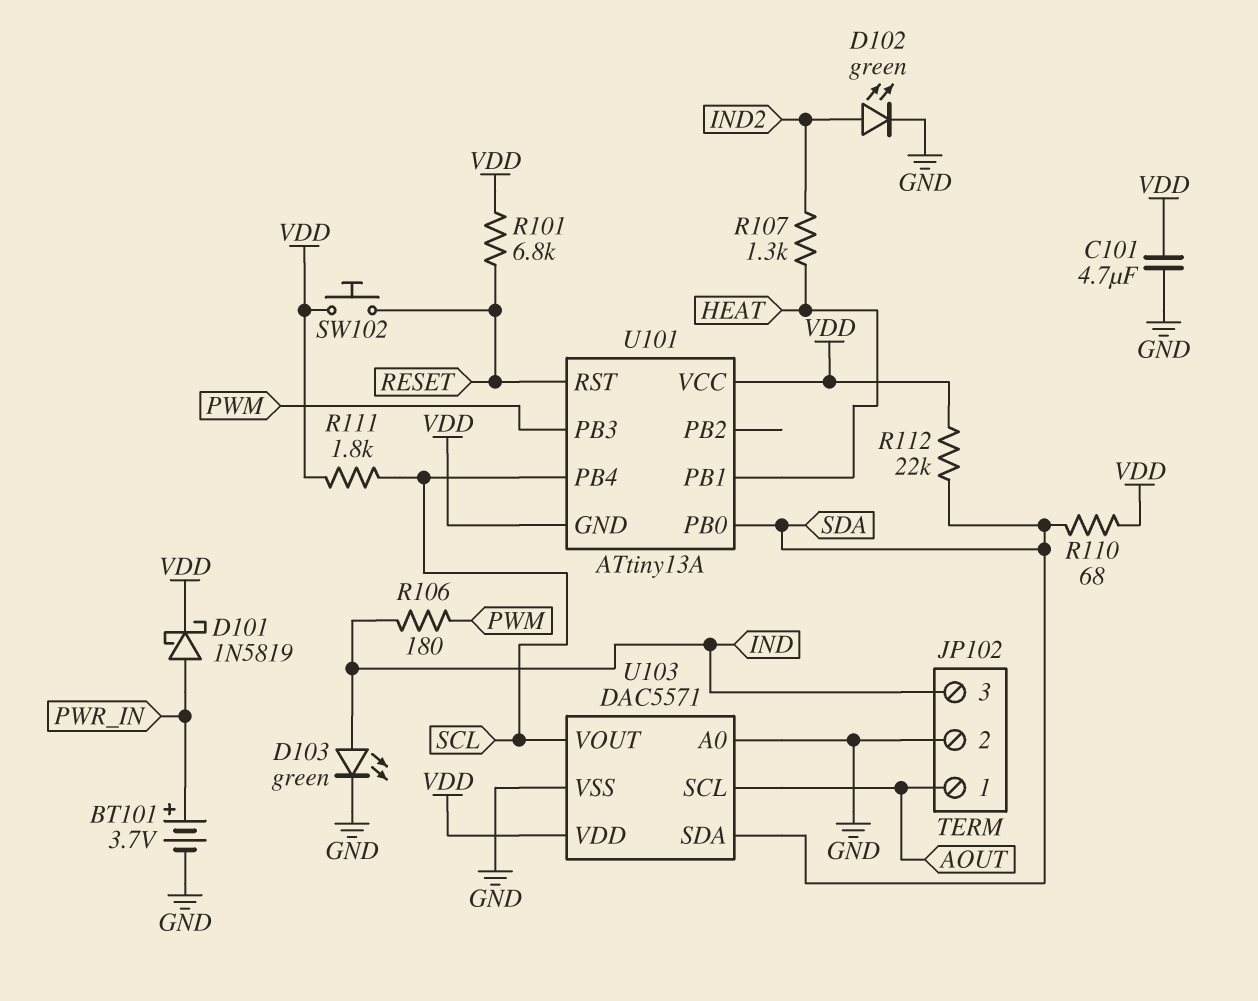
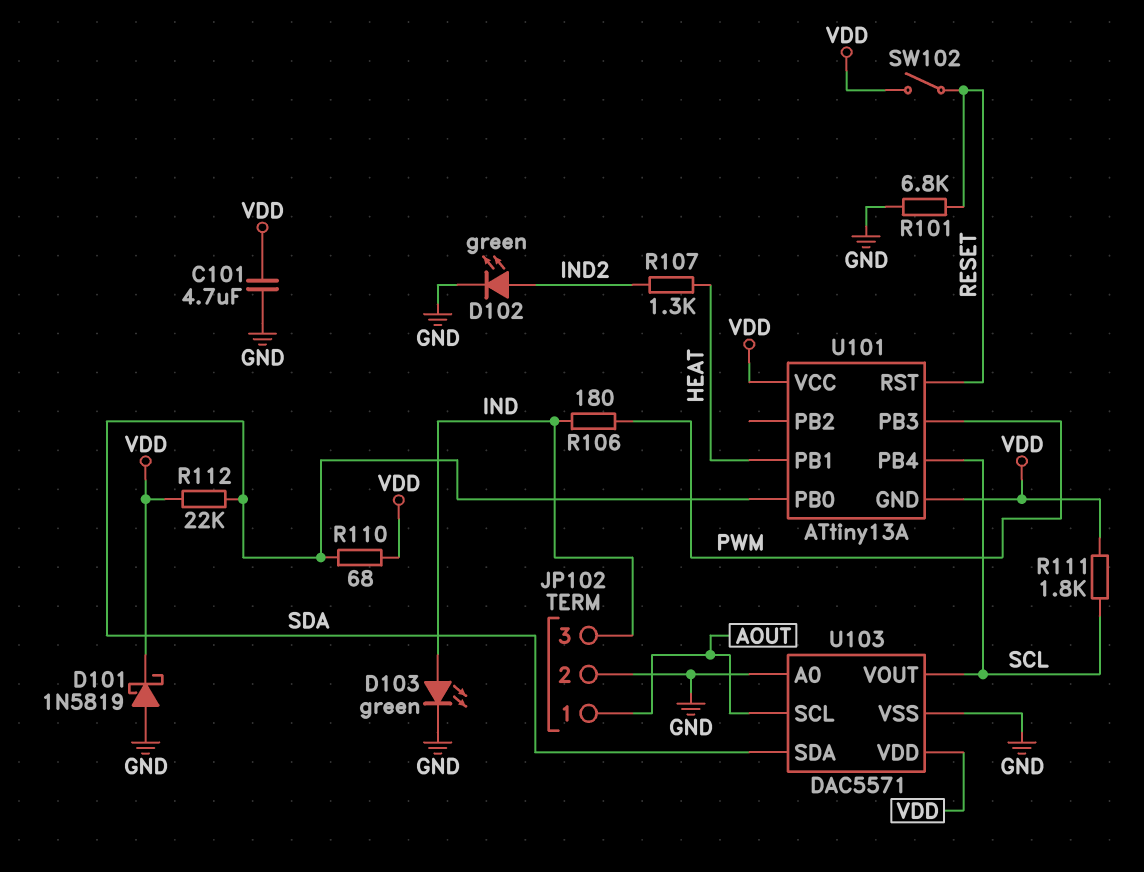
BT101: 3.7V (plus PWR_IN, minus GND) -> none
D101: schottky 1N5819 (A PWR_IN, K VDD) -> schottky 1N5819 (A GND, K VDD)
R101: 6.8k (RESET, VDD) -> 6.8k (GND, RESET)
SW102: button (RESET, VDD) -> switch (RESET, VDD)

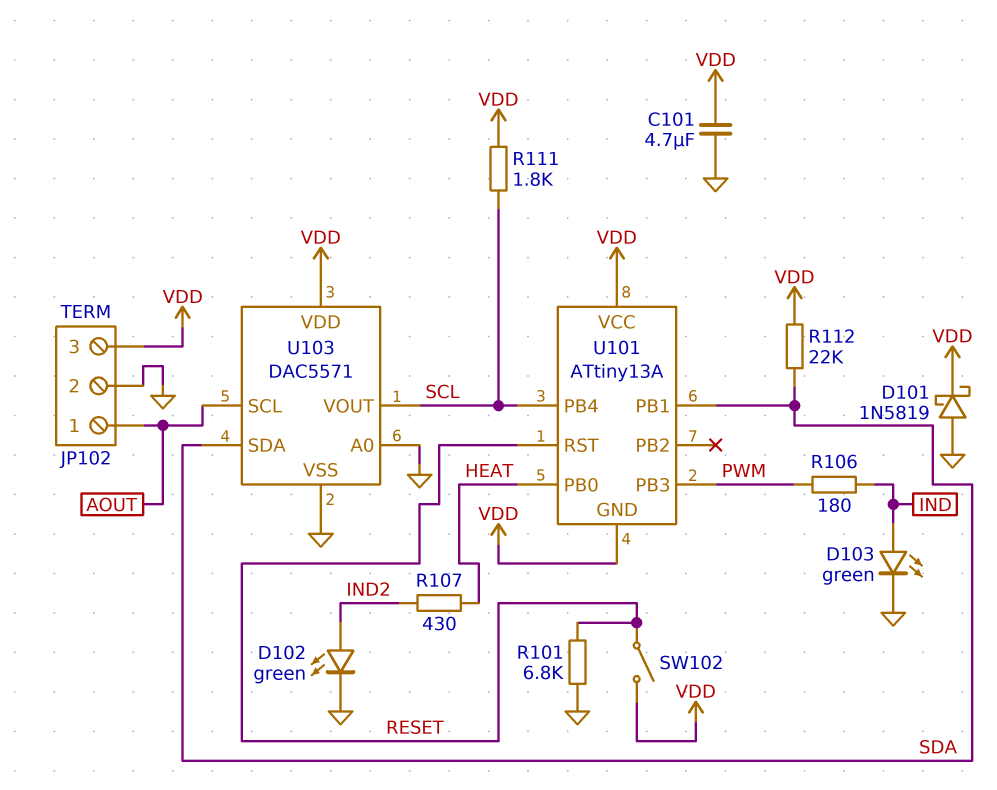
JP102 pin 3: IND -> VDD
R107: 1.3k (HEAT, IND2) -> 430 (HEAT, IND2)
R110: 68 (SDA, VDD) -> none
U101 pin PB0: SDA -> HEAT
U101 pin PB1: HEAT -> SDA

